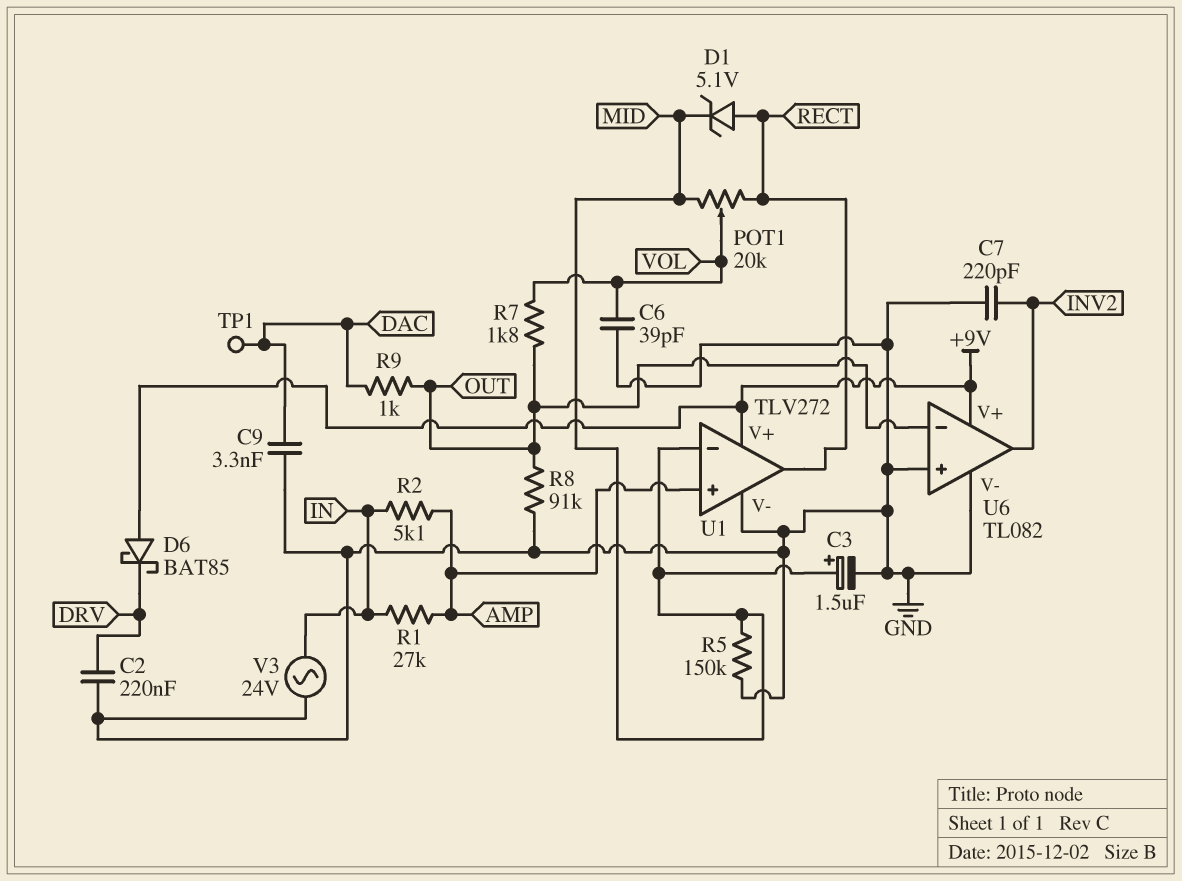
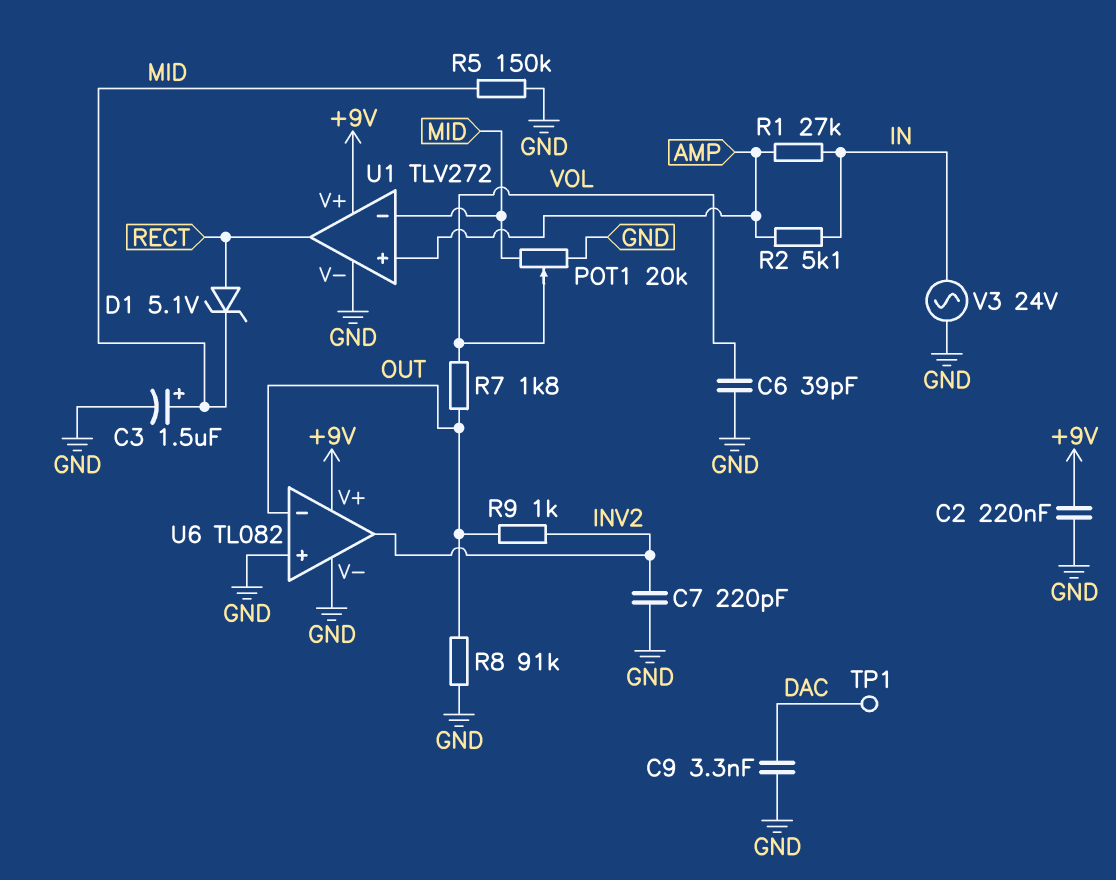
C2: 220nF (DRV, GND) -> 220nF (+9V, GND)
D6: schottky BAT85 (A +9V, K DRV) -> none
POT1: 20k (MID, RECT, wiper VOL) -> 20k (GND, MID, wiper VOL)
R9: 1k (DAC, OUT) -> 1k (INV2, OUT)

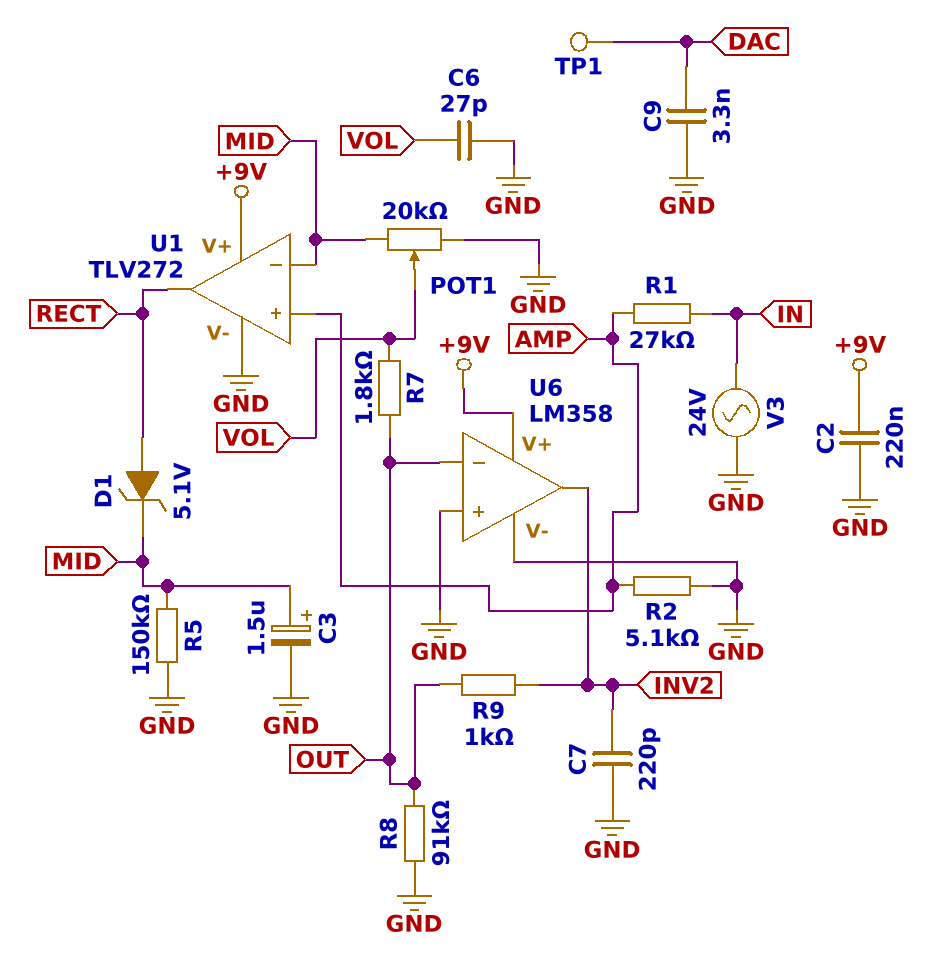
C6: 39pF (GND, VOL) -> 27pF (GND, VOL)
R2: 5.1k (AMP, IN) -> 5.1k (AMP, GND)
U6: TL082 -> LM358

